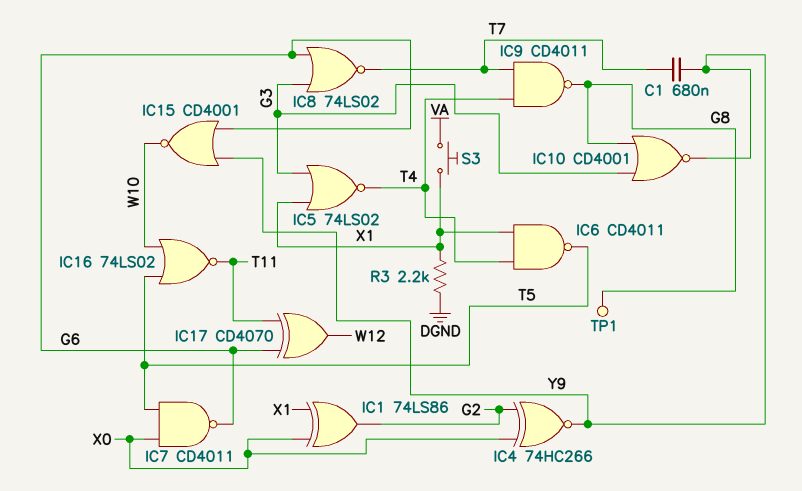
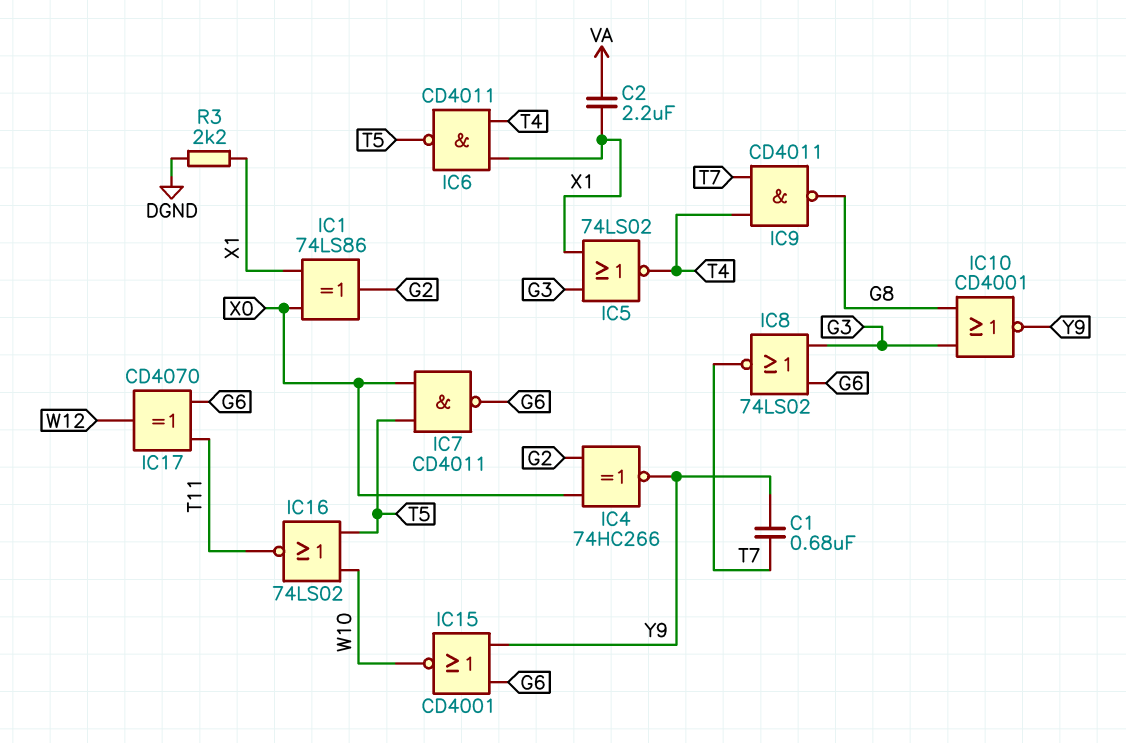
C2: none -> 2.2uF (VA, X1)
S3: button (VA, X1) -> none
TP1: test point (G8) -> none

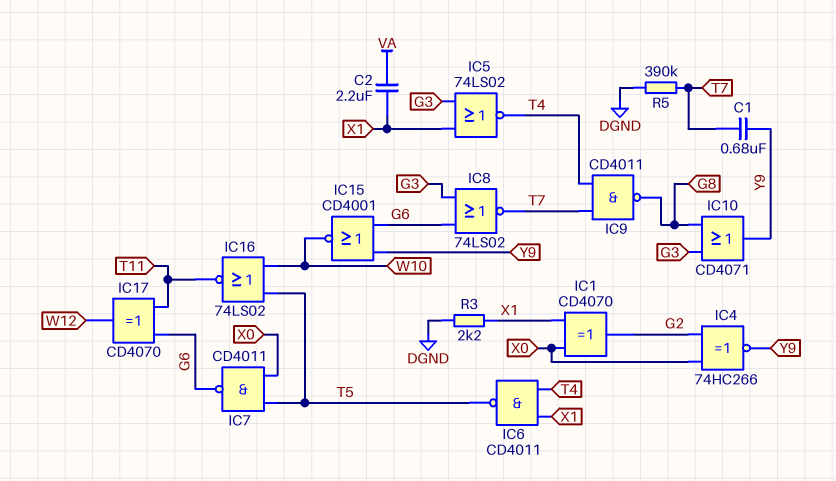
IC1: XOR 74LS86 (in X0, in X1, out G2) -> XOR CD4070 (in X0, in X1, out G2)
IC10: NOR CD4001 (in G3, in G8, out Y9) -> OR CD4071 (in G3, in G8, out Y9)
R5: none -> 390k (DGND, T7)

